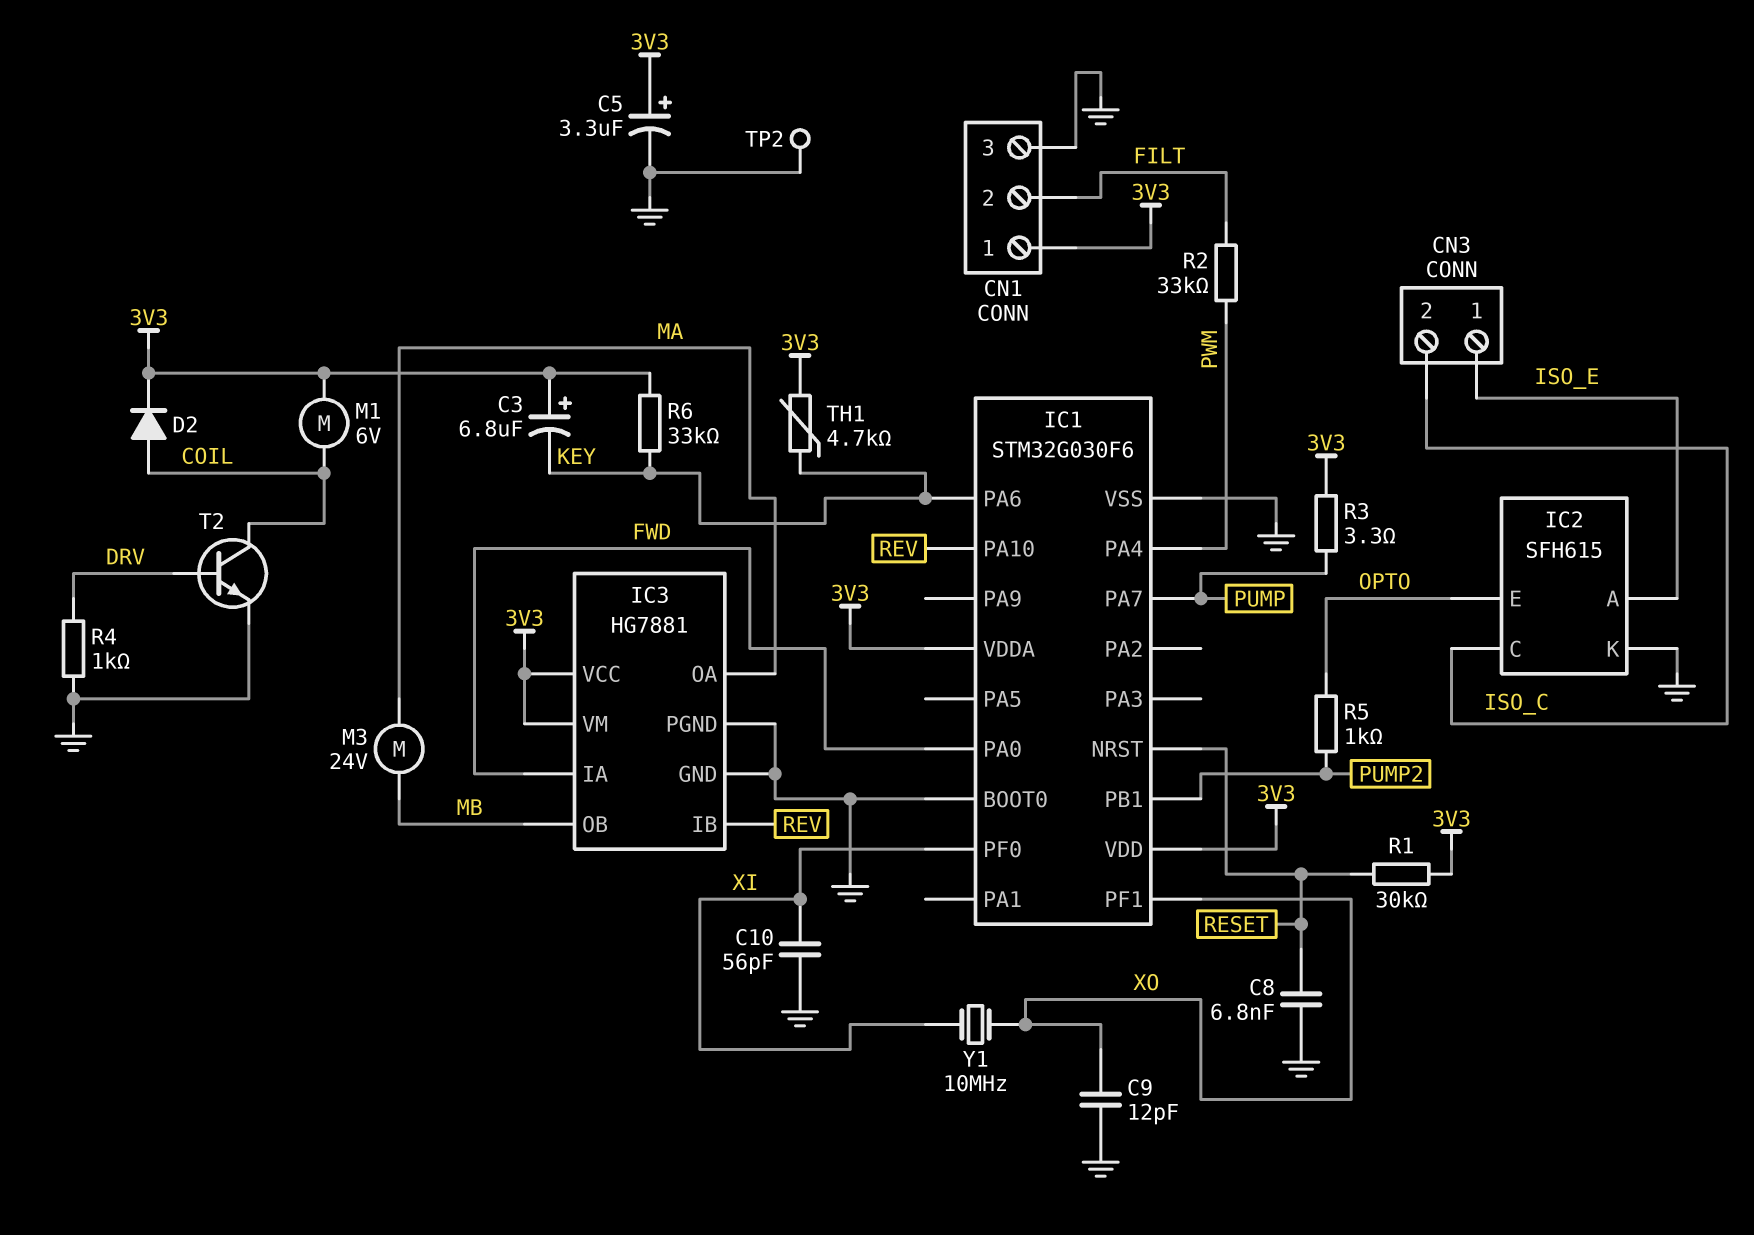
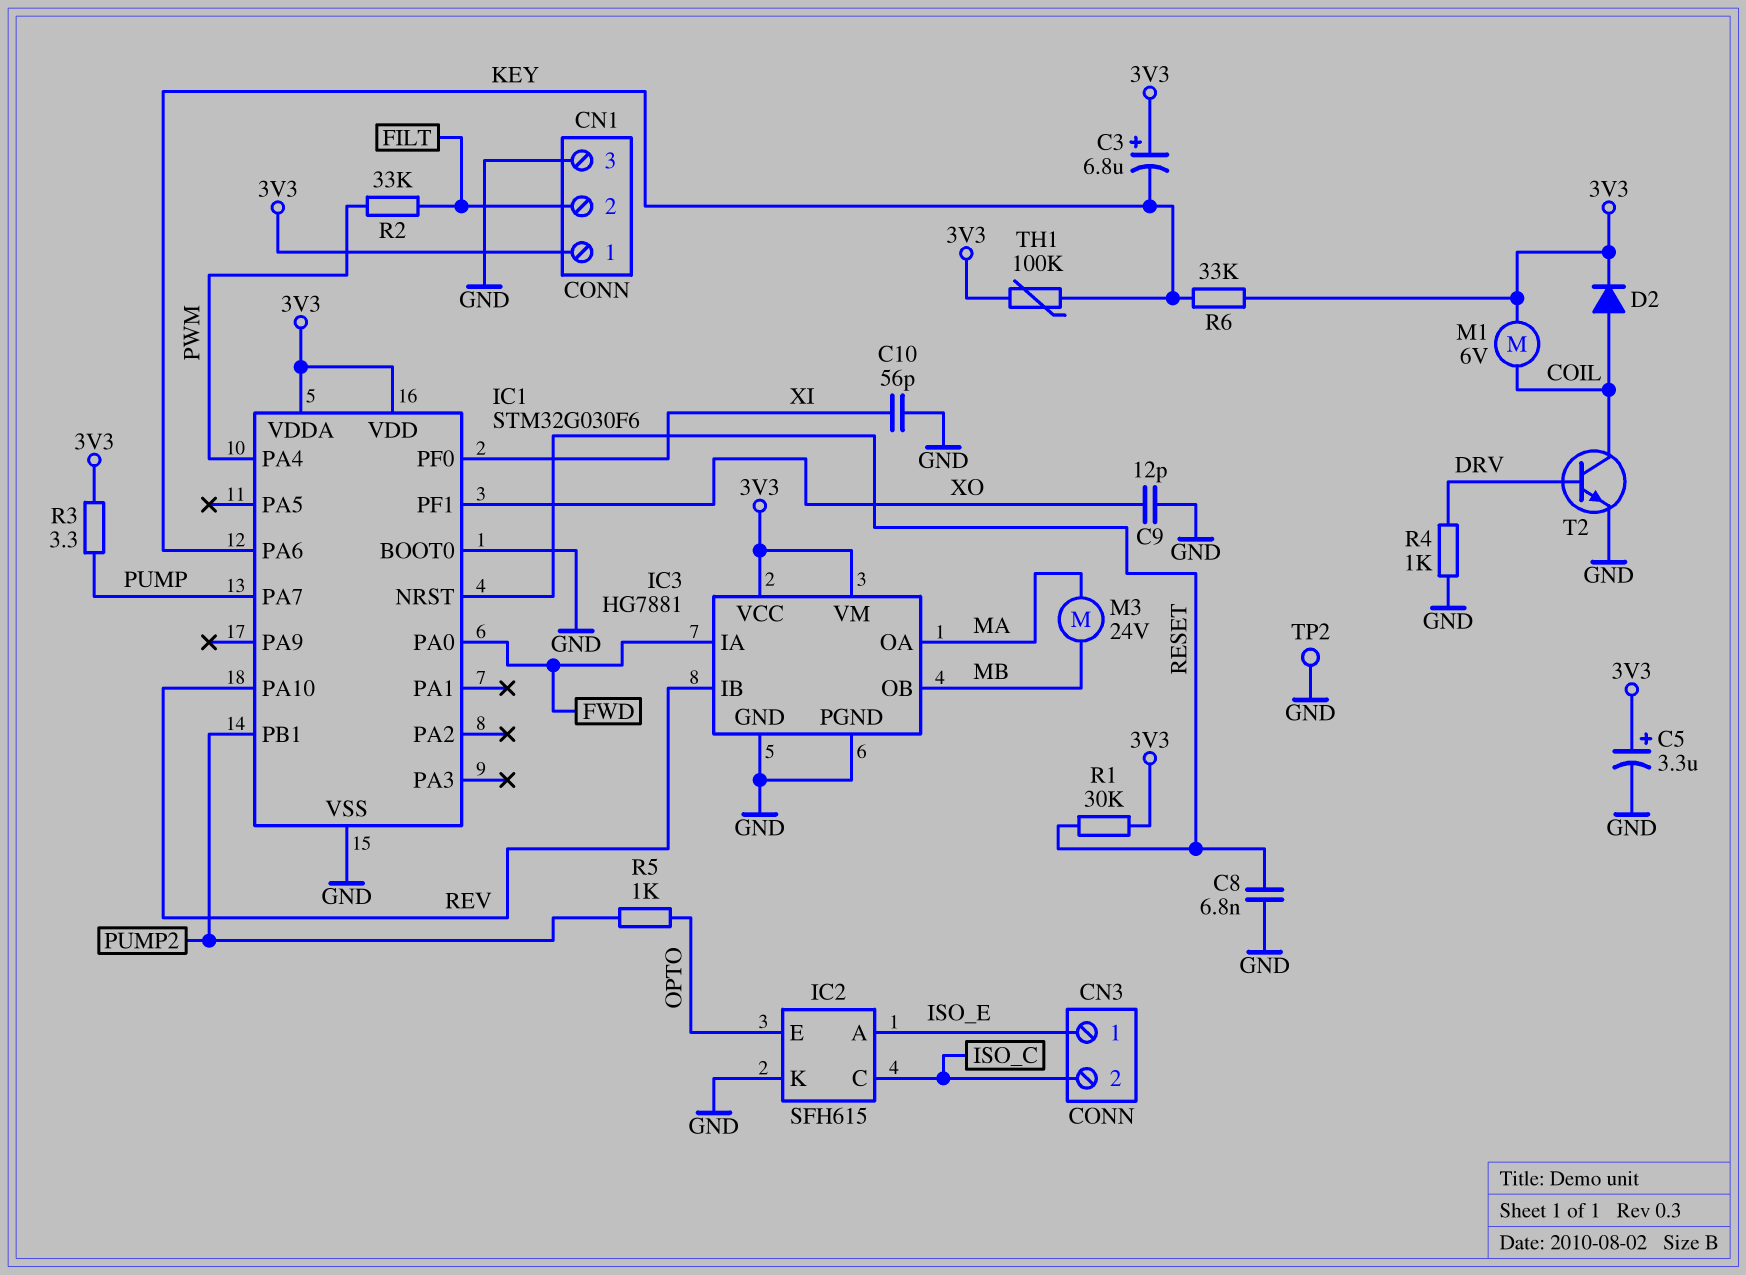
TH1: 4.7k (3V3, KEY) -> 100k (3V3, KEY)
Y1: 10MHz (XI, XO) -> none

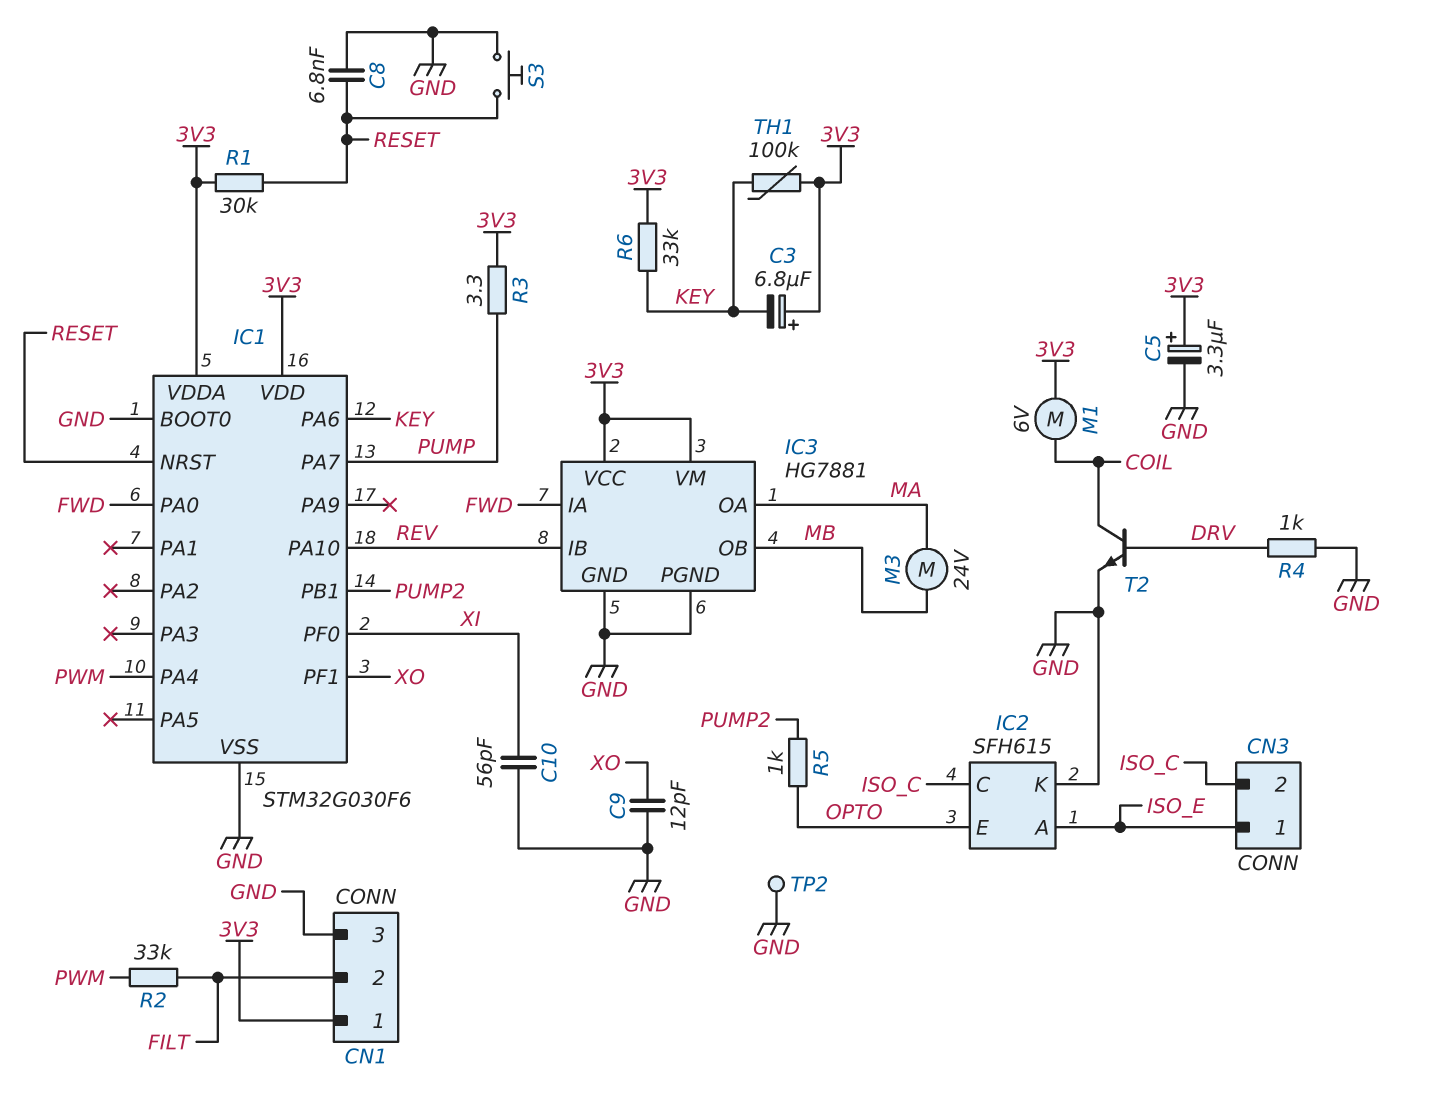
D2: diode (A COIL, K 3V3) -> none
S3: none -> button (GND, RESET)

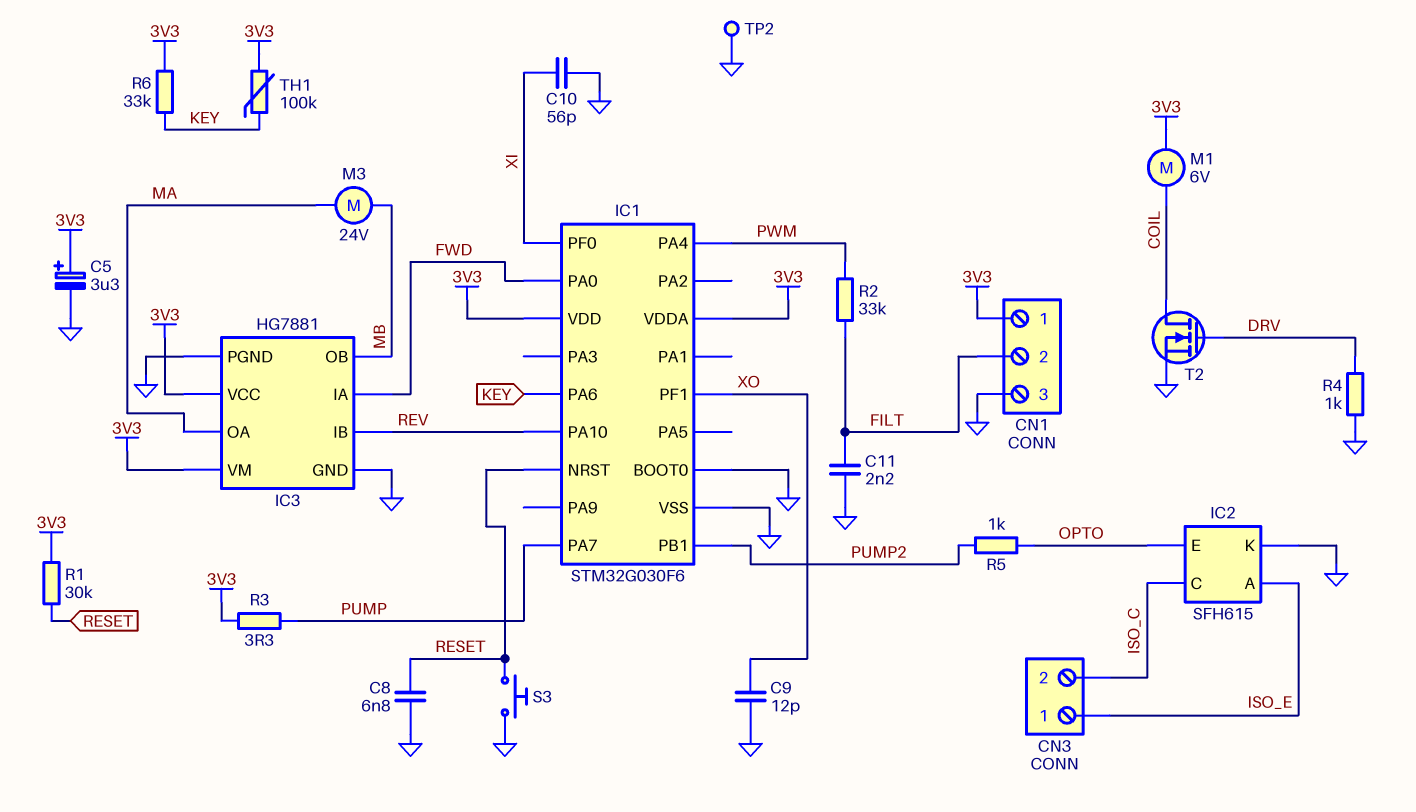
C3: 6.8uF (plus 3V3, minus KEY) -> none
C11: none -> 2.2nF (FILT, GND)
T2: NPN (B DRV, C COIL, E GND) -> NMOS (G DRV, D COIL, S GND)

